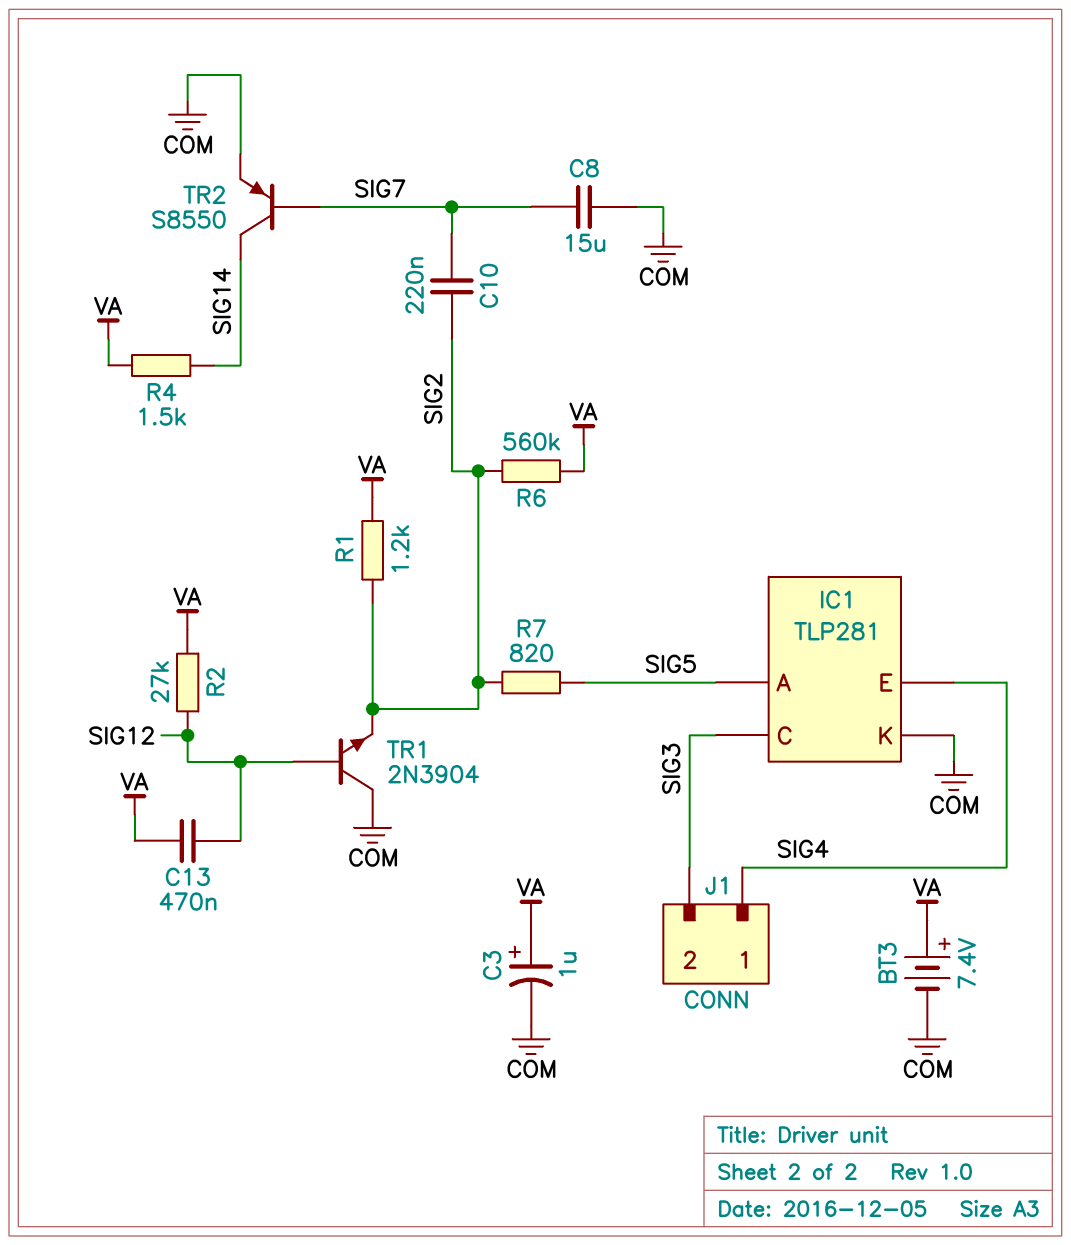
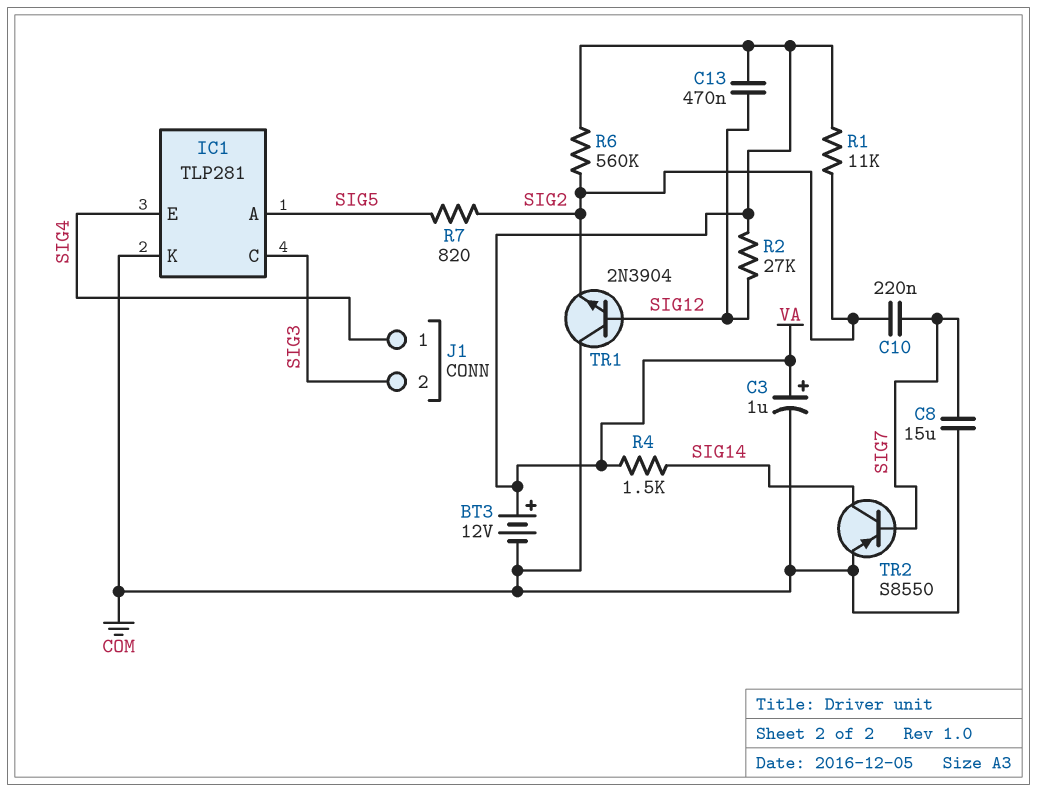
BT3: 7.4V (plus VA, minus COM) -> 12V (plus VA, minus COM)
R1: 1.2k (SIG2, VA) -> 11k (SIG2, VA)

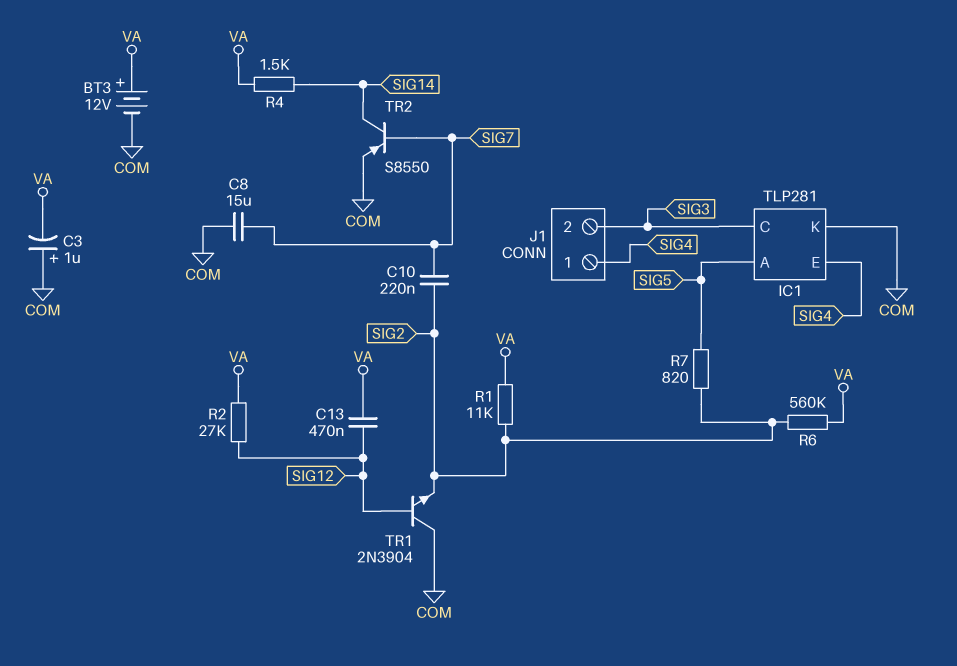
C3: 1uF (plus VA, minus COM) -> 1uF (plus COM, minus VA)

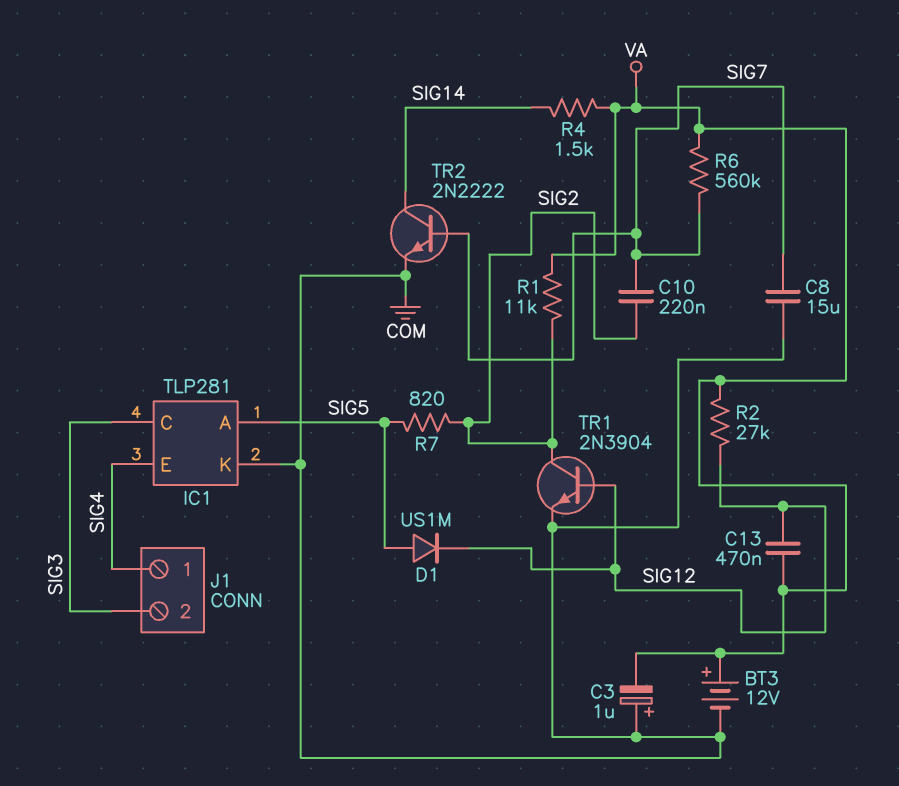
D1: none -> diode US1M (A SIG5, K SIG12)
R6: 560k (SIG2, VA) -> 560k (SIG7, VA)
TR1: NPN 2N3904 (B SIG12, C COM, E SIG2) -> NPN 2N3904 (B SIG12, C SIG2, E COM)
TR2: PNP S8550 (B SIG7, C SIG14, E COM) -> NPN 2N2222 (B SIG7, C SIG14, E COM)

